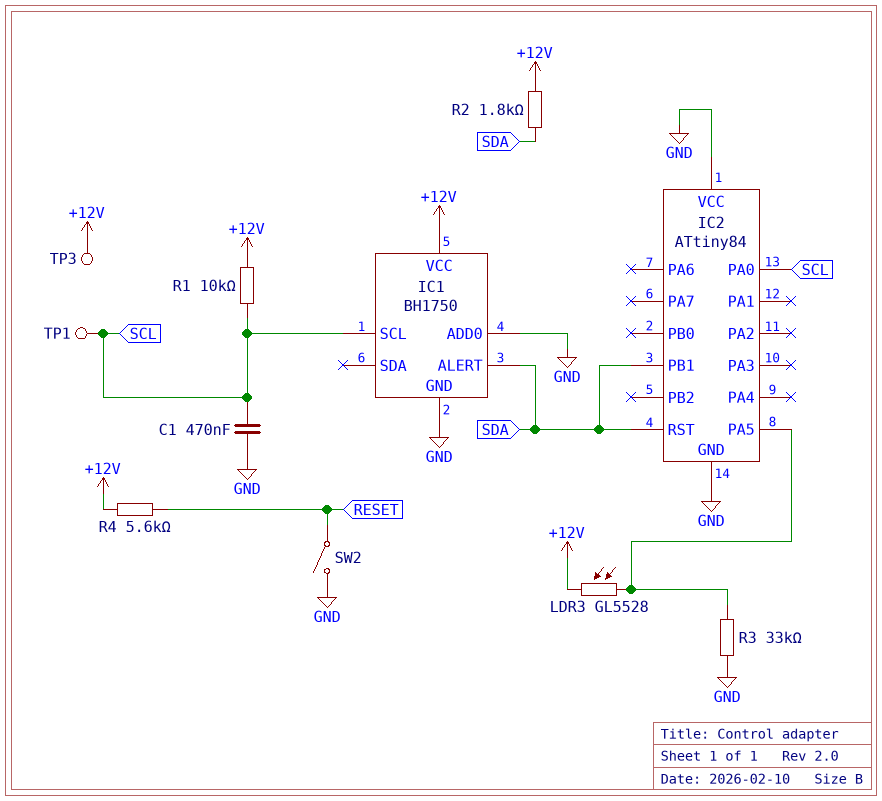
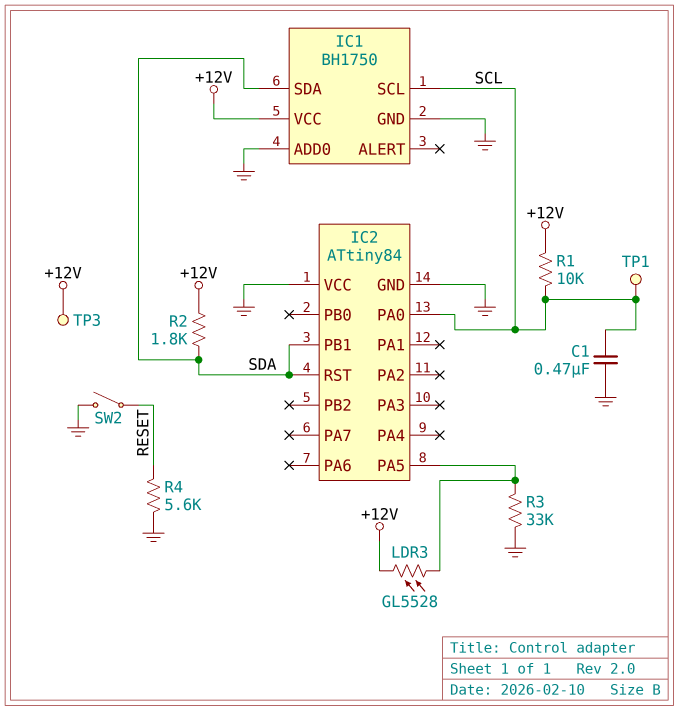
IC1 pin ALERT: SDA -> none
IC1 pin SDA: none -> SDA
R4: 5.6k (+12V, RESET) -> 5.6k (GND, RESET)

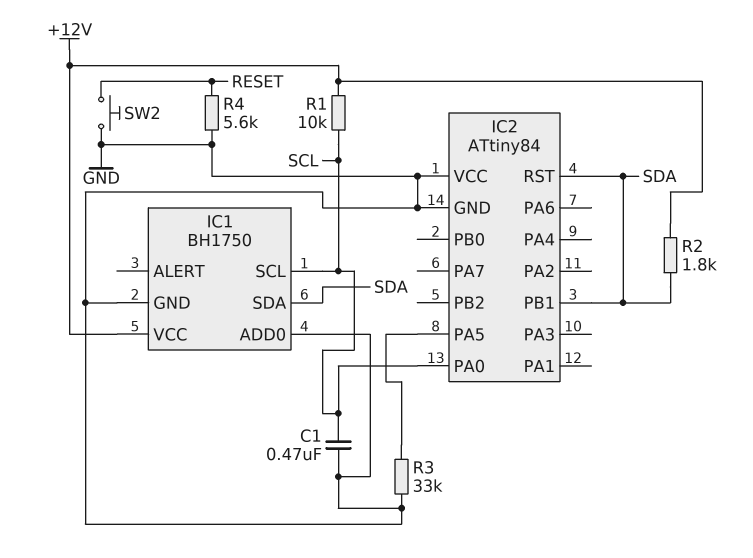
LDR3: GL5528 (+12V, IC2/PA5) -> none
SW2: switch (GND, RESET) -> button (GND, RESET)
TP1: test point (SCL) -> none
TP3: test point (+12V) -> none

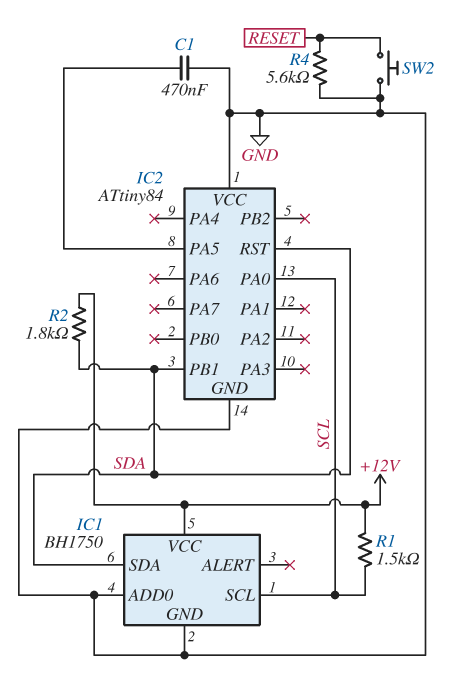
C1: 470nF (GND, SCL) -> 470nF (GND, IC2/PA5)
R1: 10k (+12V, SCL) -> 1.5k (+12V, SCL)
R3: 33k (GND, IC2/PA5) -> none

